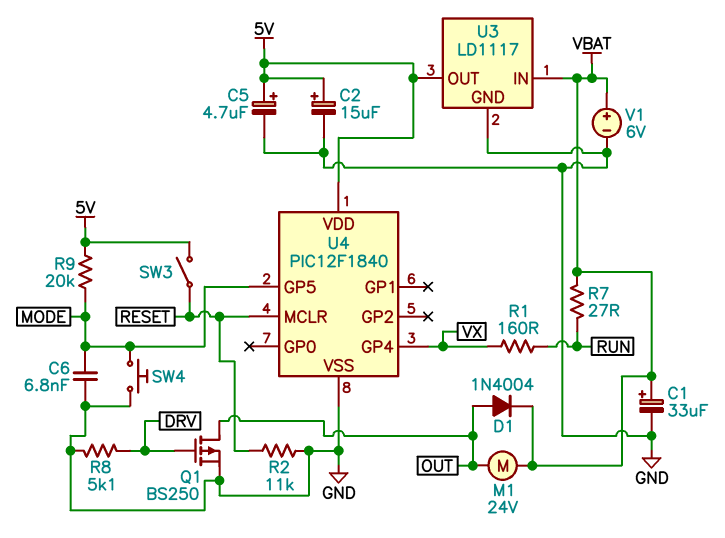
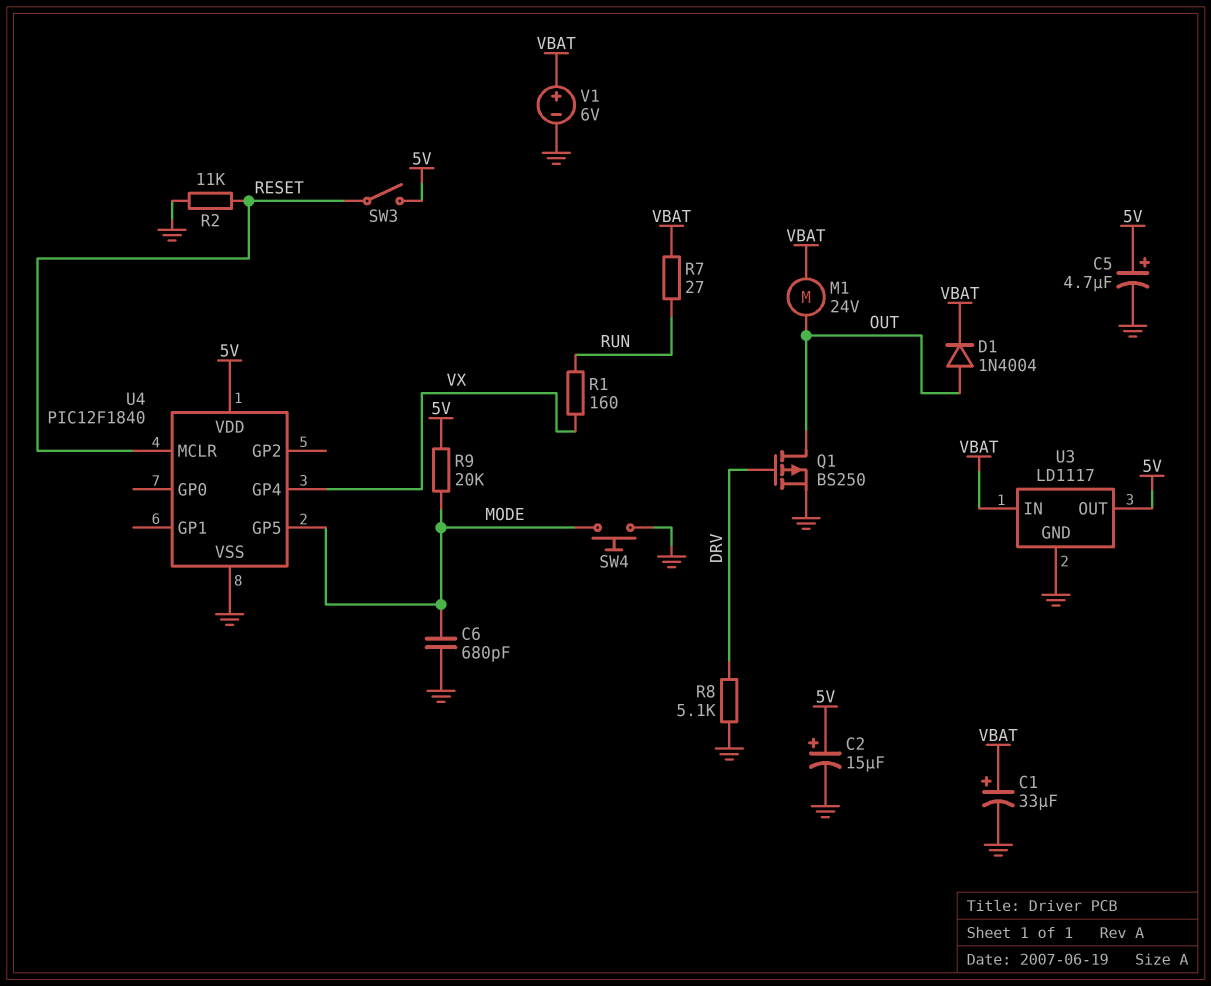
C6: 6.8nF (GND, MODE) -> 680pF (GND, MODE)

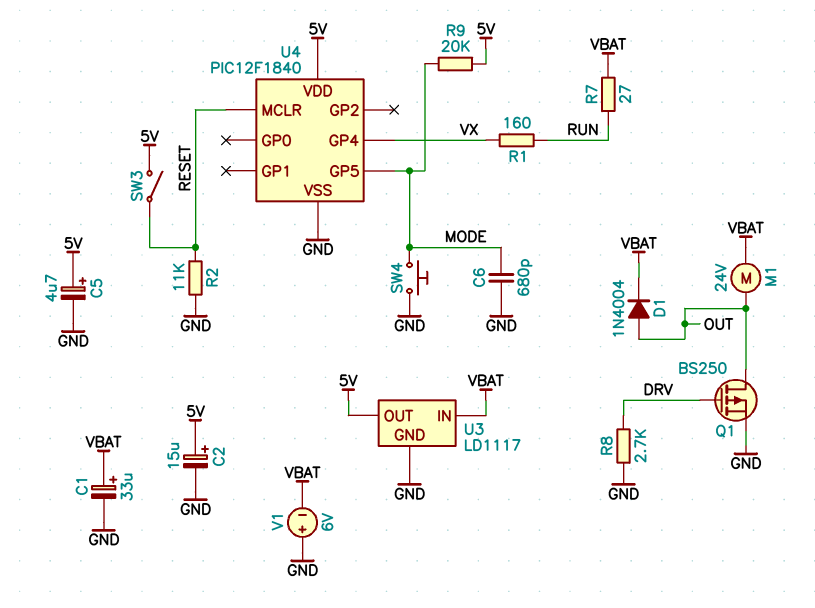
R8: 5.1k (DRV, GND) -> 2.7k (DRV, GND)
V1: 6V (plus VBAT, minus GND) -> 6V (plus GND, minus VBAT)

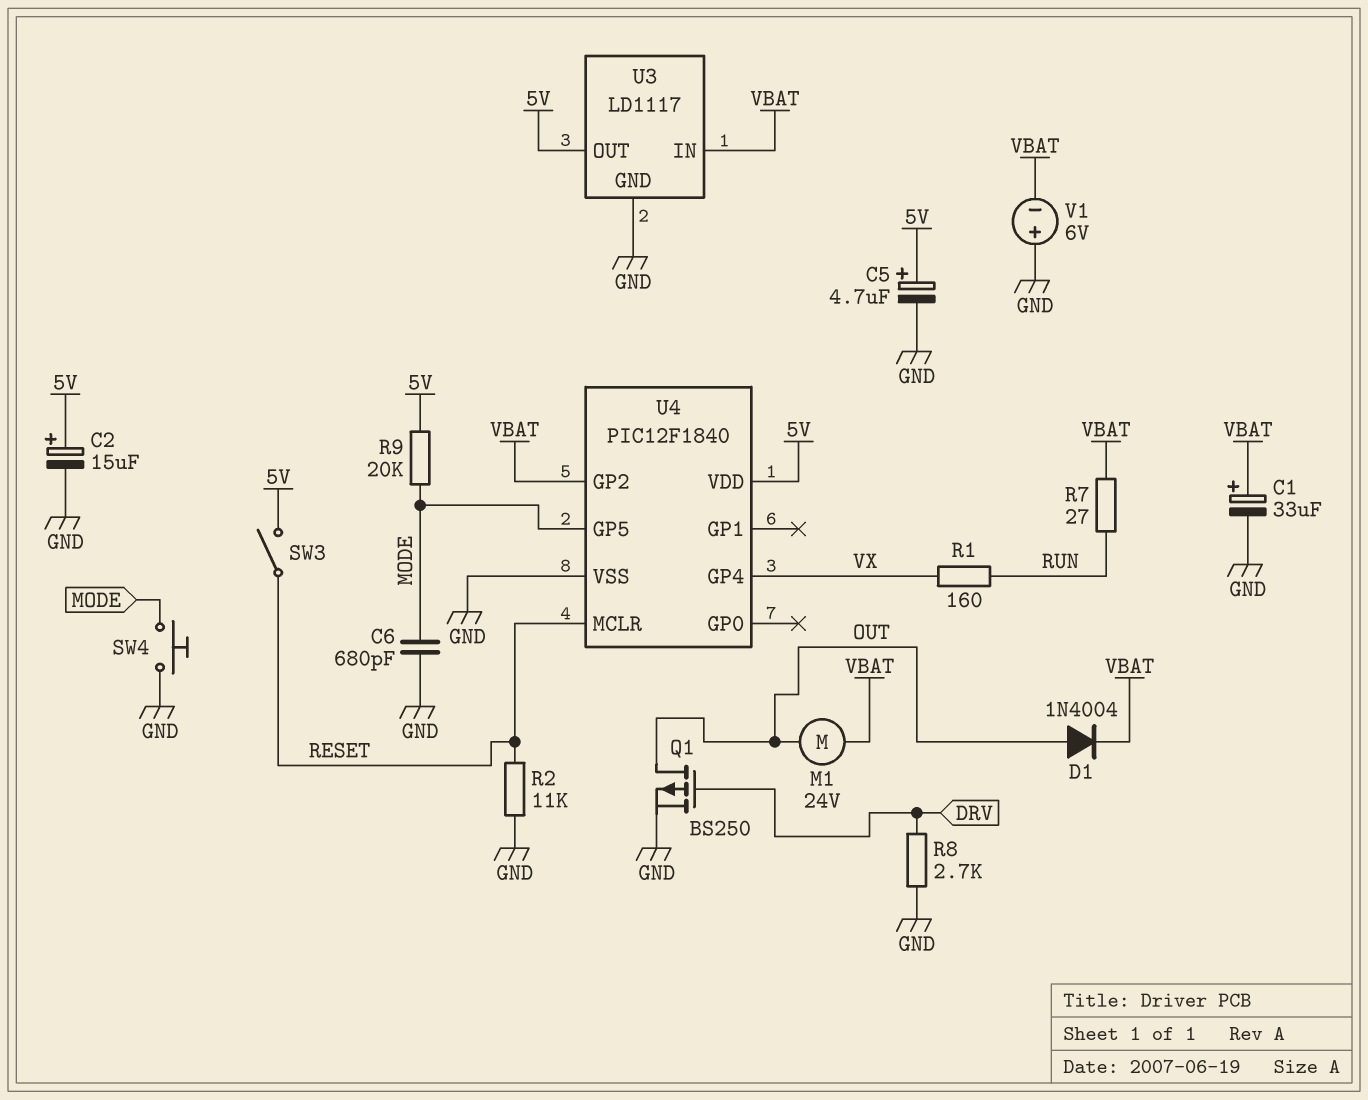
U4 pin GP2: none -> VBAT

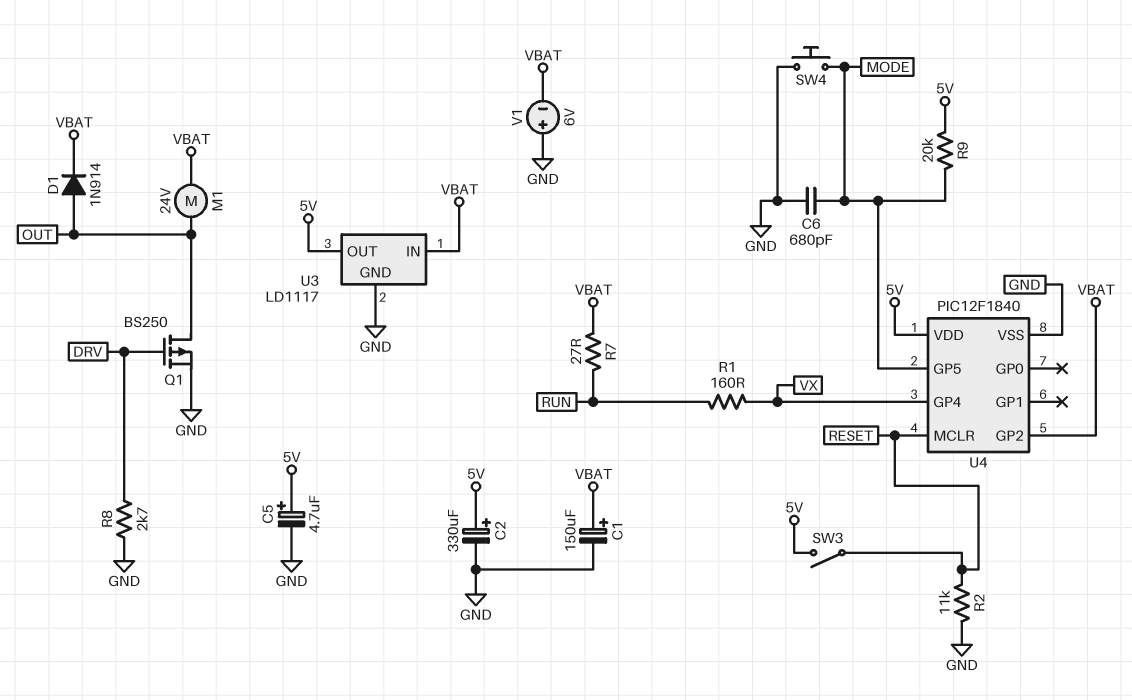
C1: 33uF (plus VBAT, minus GND) -> 150uF (plus VBAT, minus GND)
C2: 15uF (plus 5V, minus GND) -> 330uF (plus 5V, minus GND)
D1: diode 1N4004 (A OUT, K VBAT) -> diode 1N914 (A OUT, K VBAT)

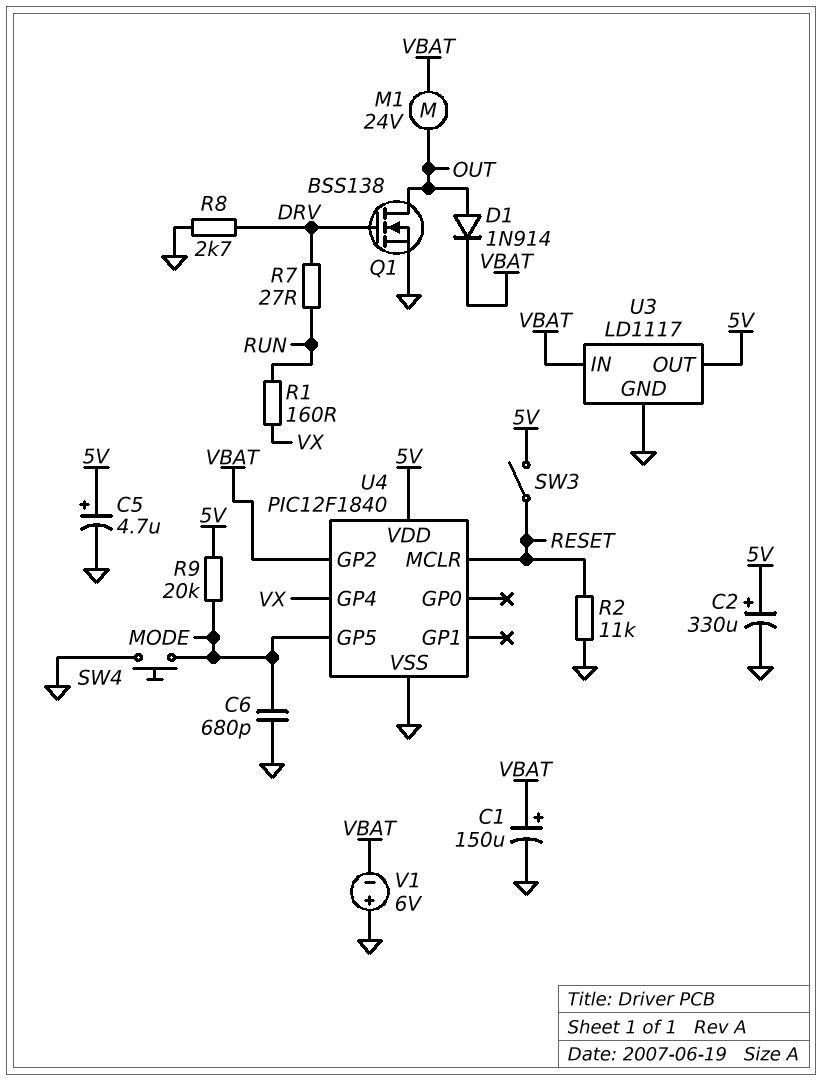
Q1: PMOS BS250 (G DRV, D OUT, S GND) -> NMOS BSS138 (G DRV, D OUT, S GND)
R7: 27 (RUN, VBAT) -> 27 (DRV, RUN)

